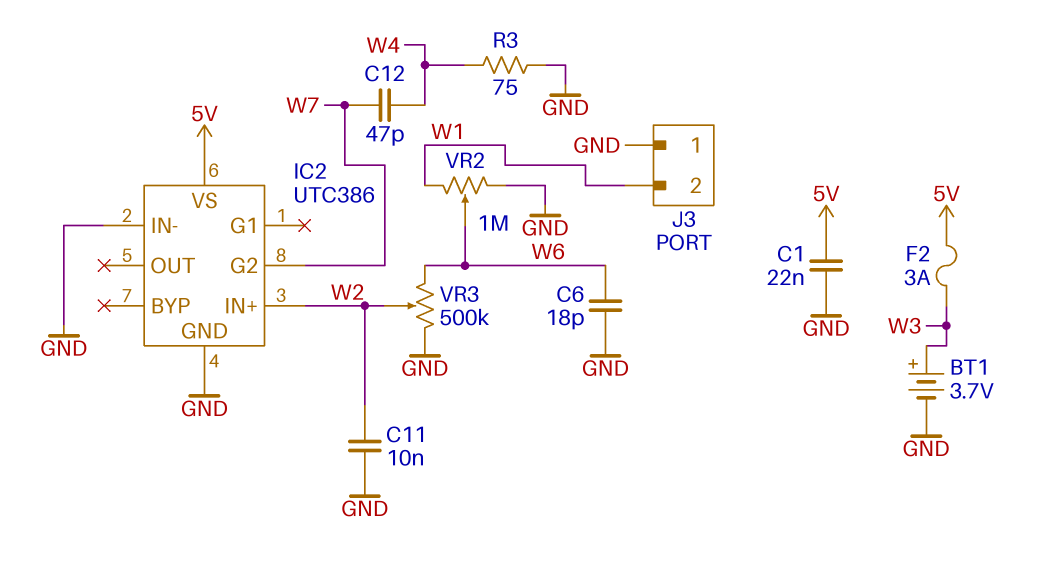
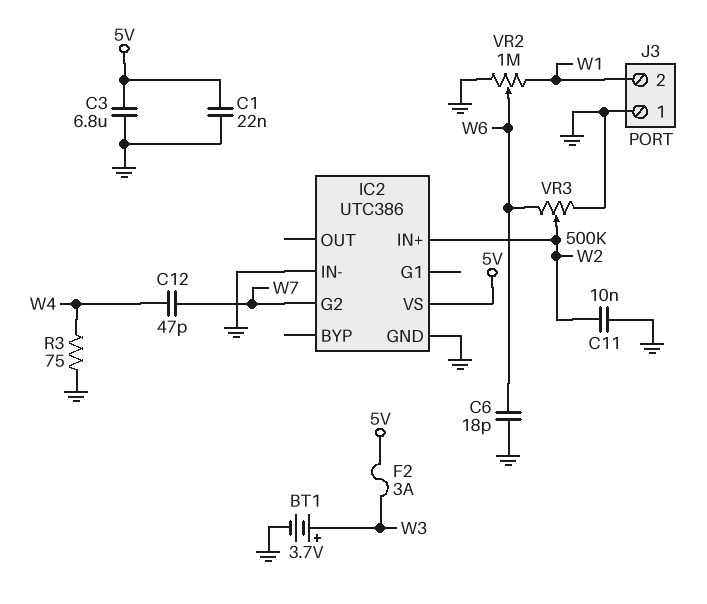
C3: none -> 6.8uF (5V, GND)

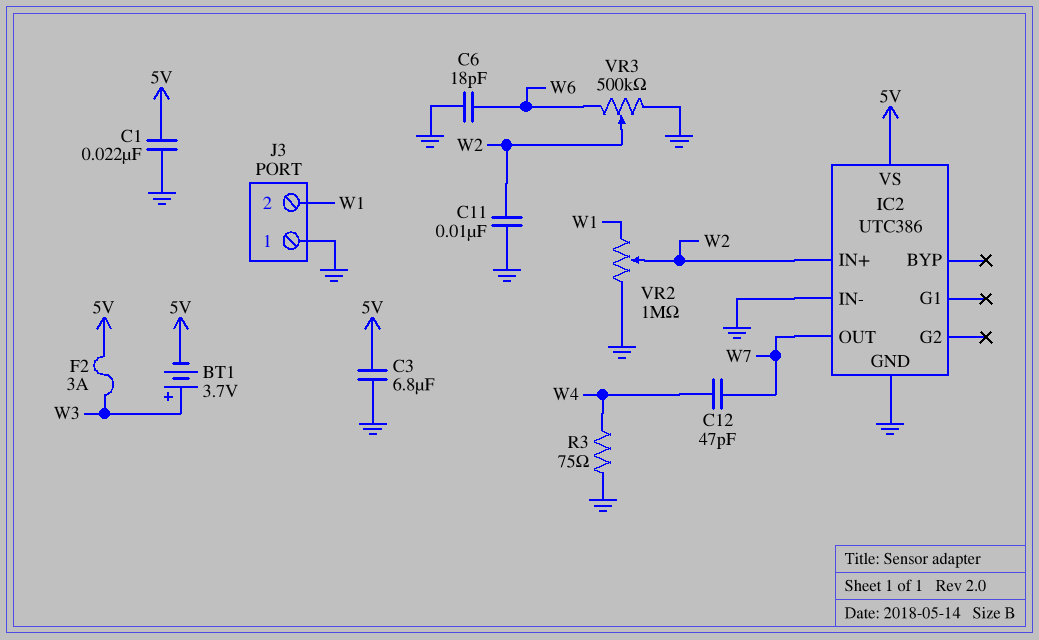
BT1: 3.7V (plus W3, minus GND) -> 3.7V (plus W3, minus 5V)
IC2 pin G2: W7 -> none
IC2 pin OUT: none -> W7
VR2: 1M (GND, W1, wiper W6) -> 1M (GND, W1, wiper W2)

